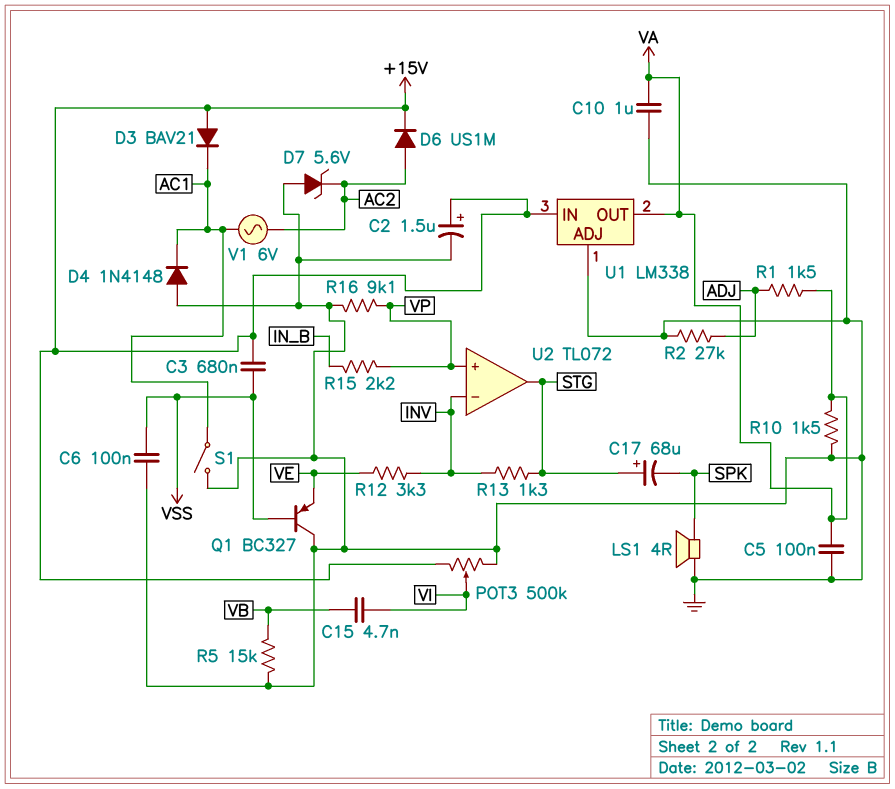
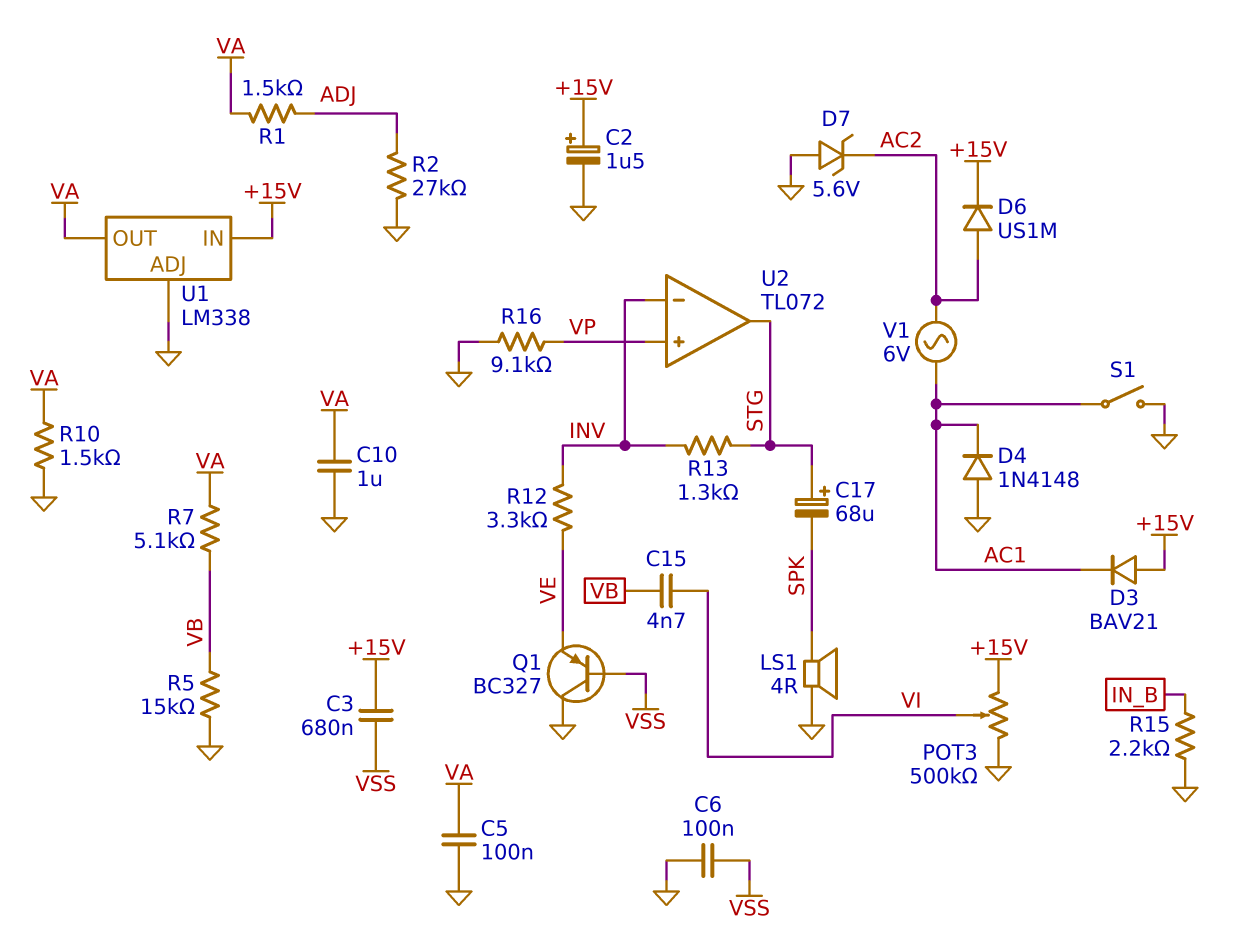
R7: none -> 5.1k (VA, VB)
R15: 2.2k (IN_B, VP) -> 2.2k (GND, IN_B)

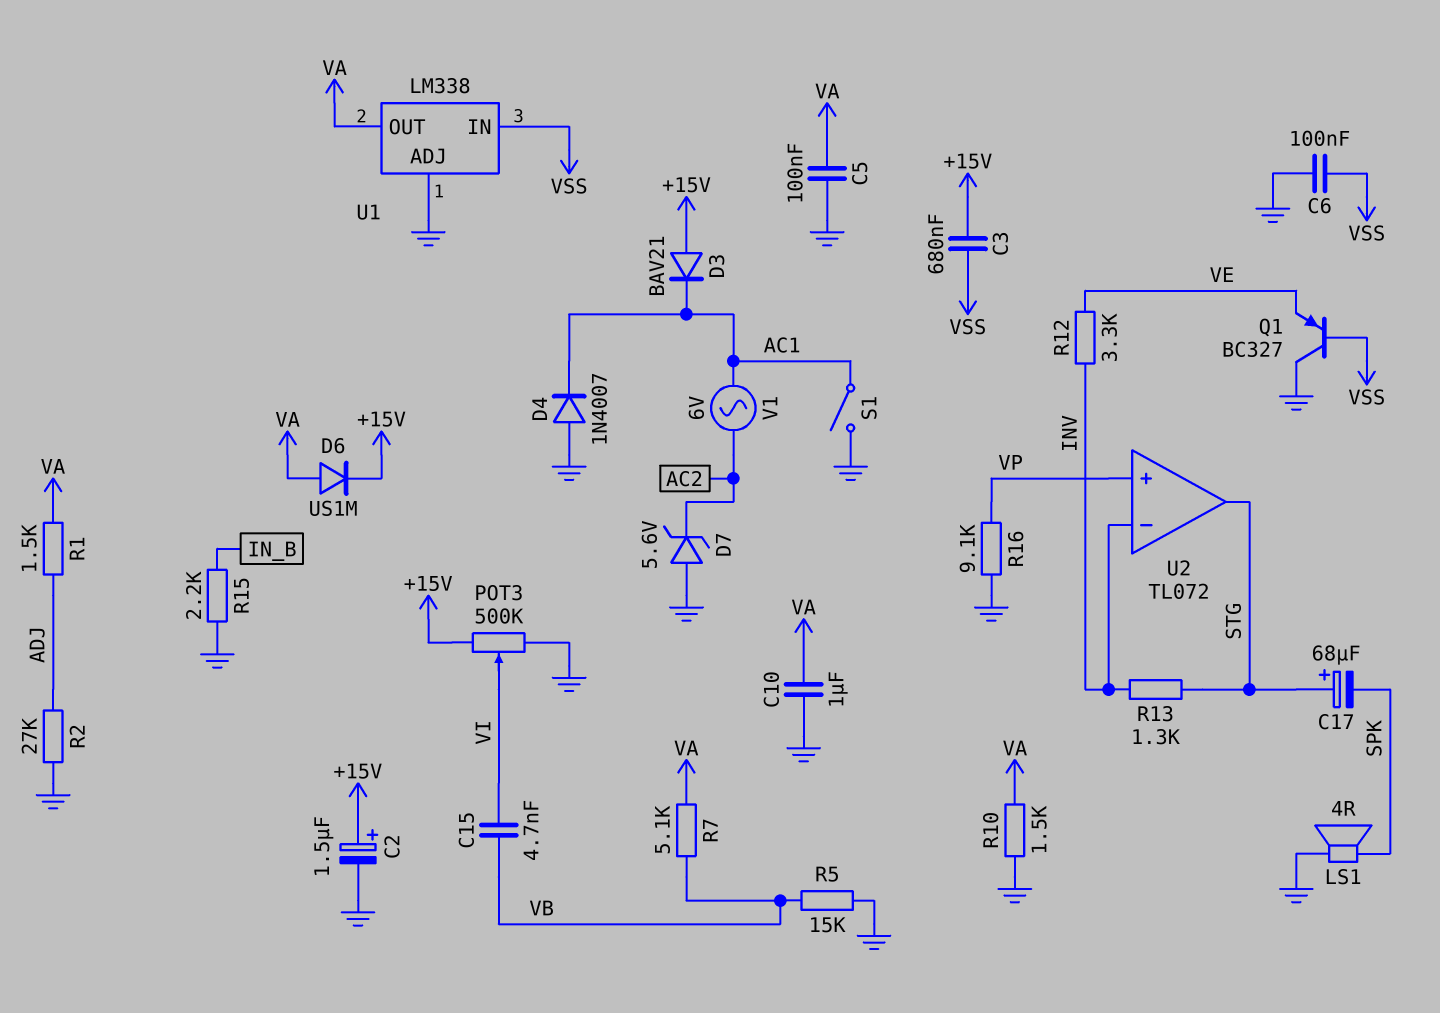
D4: diode 1N4148 (A GND, K AC1) -> diode 1N4007 (A GND, K AC1)
D6: diode US1M (A AC2, K +15V) -> diode US1M (A VA, K +15V)
U1 pin IN: +15V -> VSS

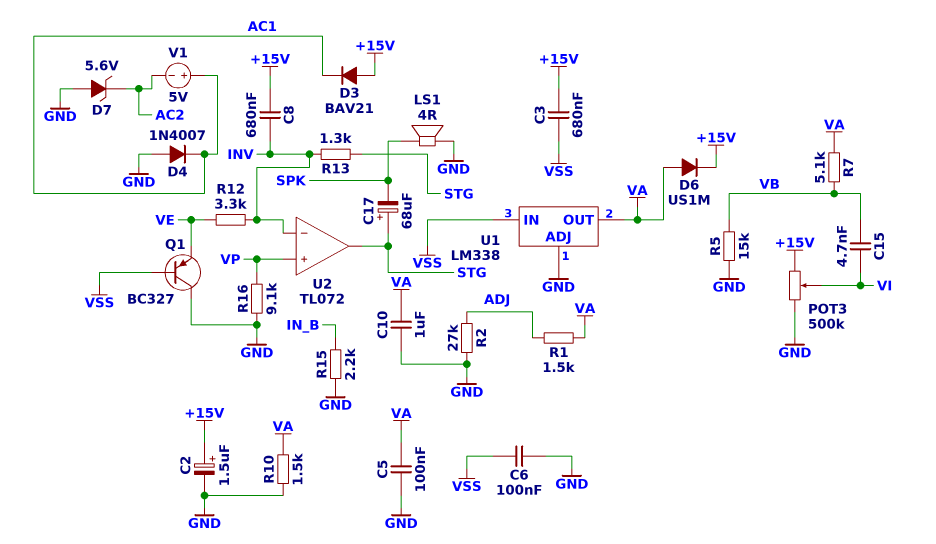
C8: none -> 680nF (+15V, INV)
S1: switch (AC1, GND) -> none
V1: AC 6V (AC1, AC2) -> 5V (plus AC1, minus AC2)

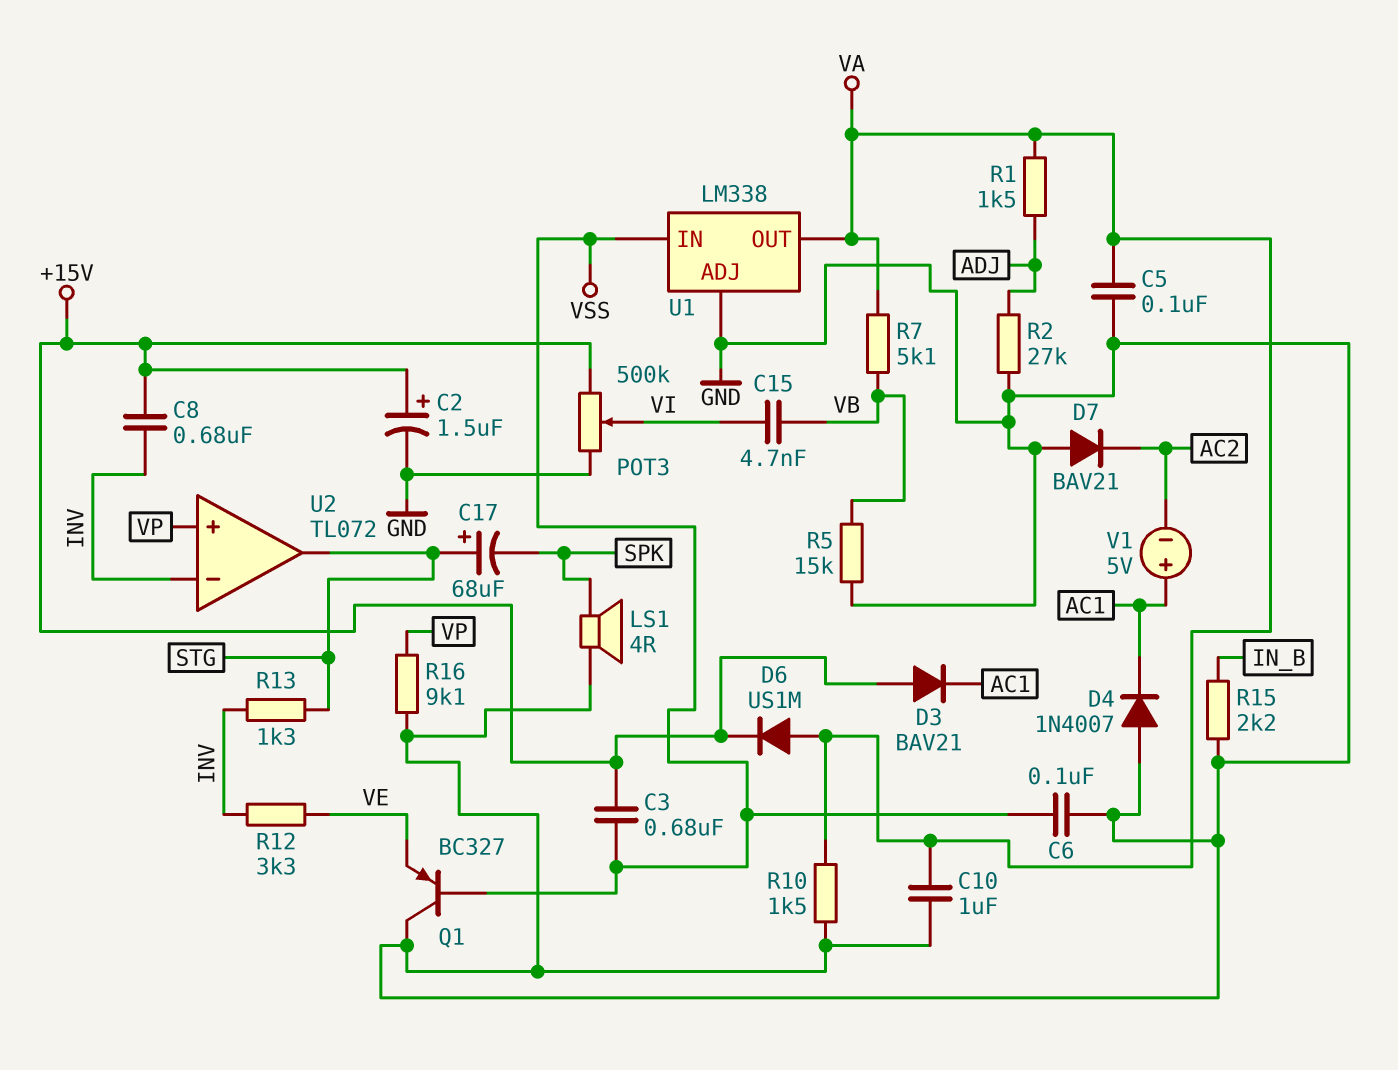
D7: zener 5.6V (A GND, K AC2) -> diode BAV21 (A GND, K AC2)

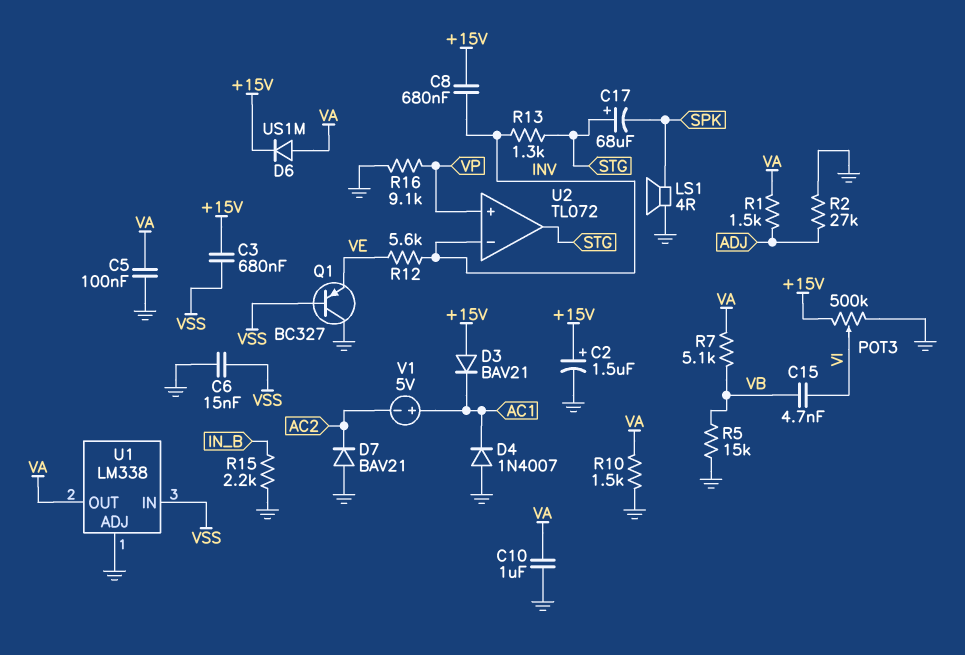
C6: 100nF (GND, VSS) -> 15nF (GND, VSS)
R12: 3.3k (INV, VE) -> 5.6k (INV, VE)

